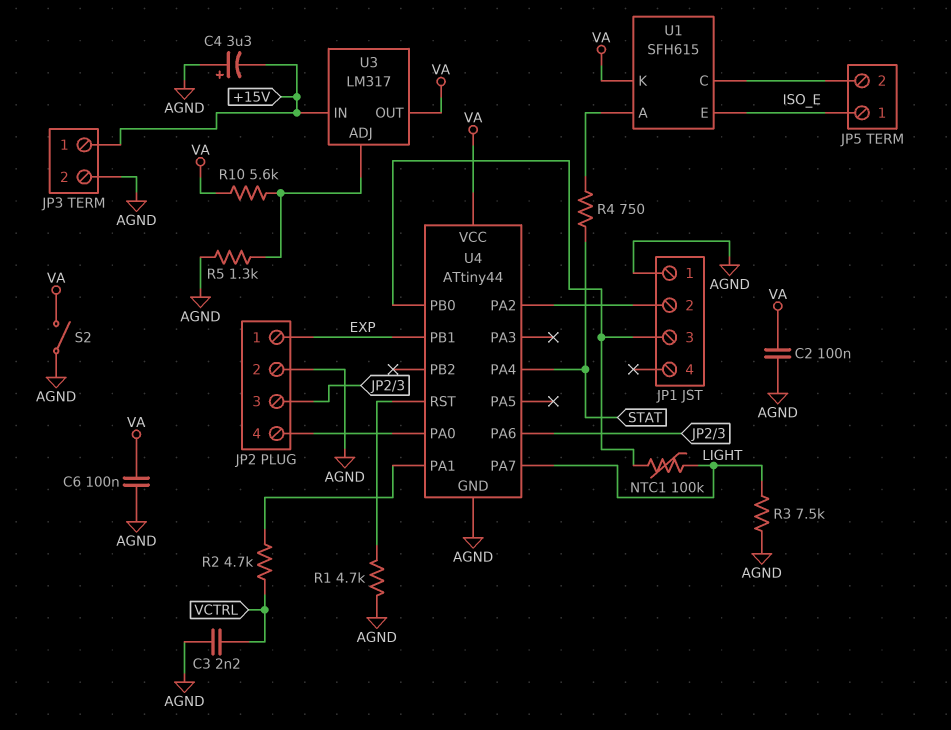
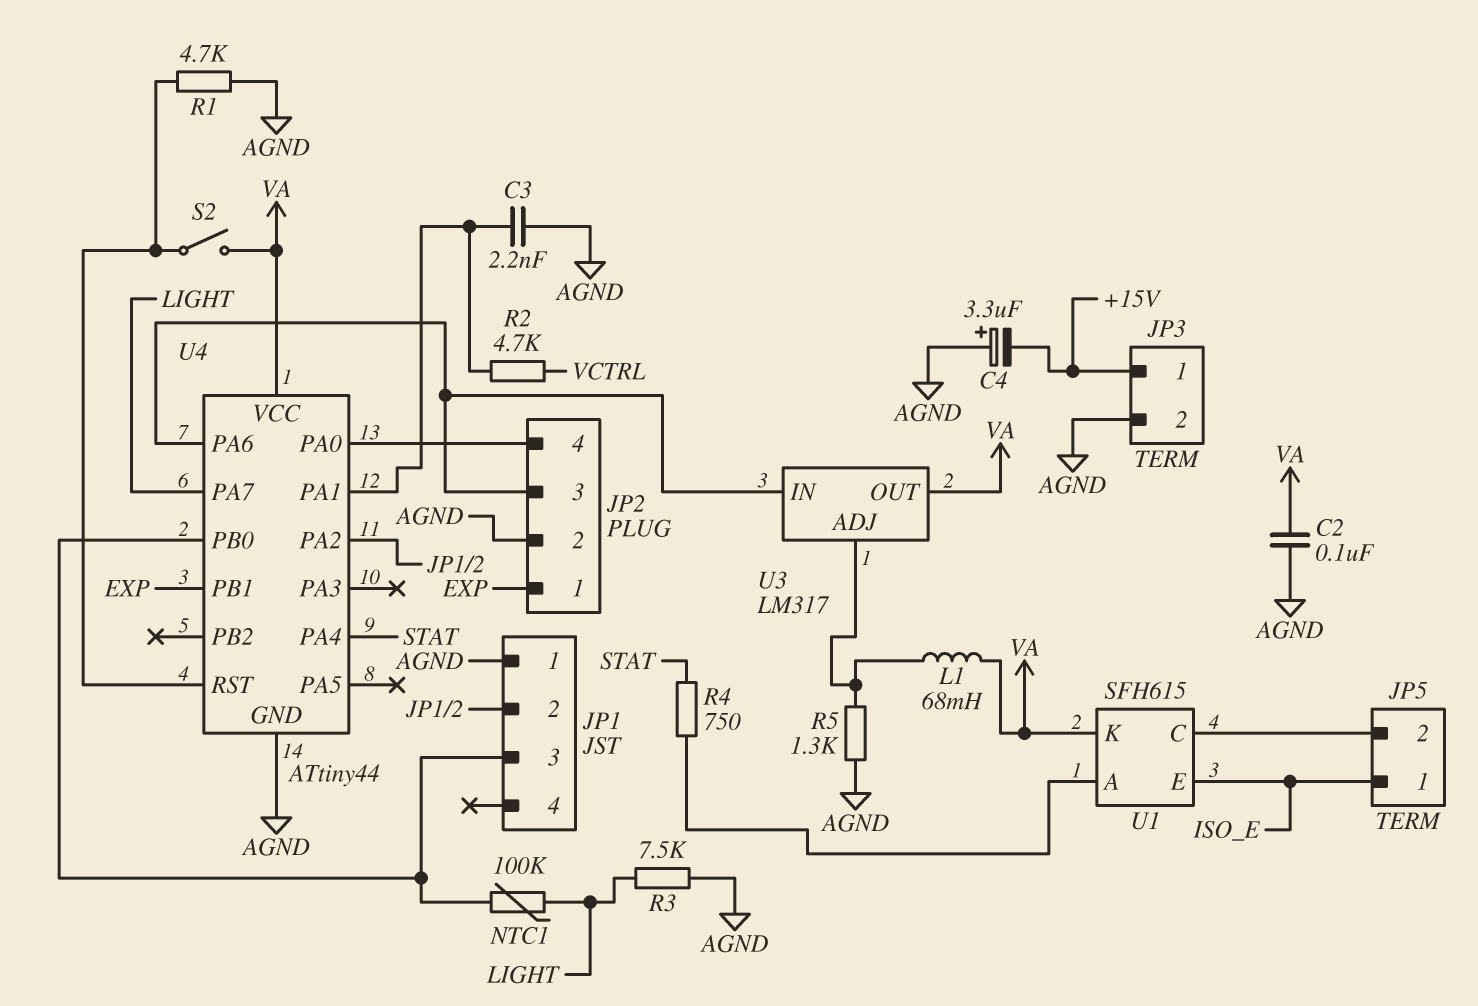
C3: 2.2nF (AGND, VCTRL) -> 2.2nF (AGND, U4/PA1)
C6: 100nF (AGND, VA) -> none
L1: none -> 68mH (U3/ADJ, VA)
R10: 5.6k (U3/ADJ, VA) -> none
S2: switch (AGND, VA) -> switch (U4/RST, VA)
U3 pin IN: +15V -> JP2/3

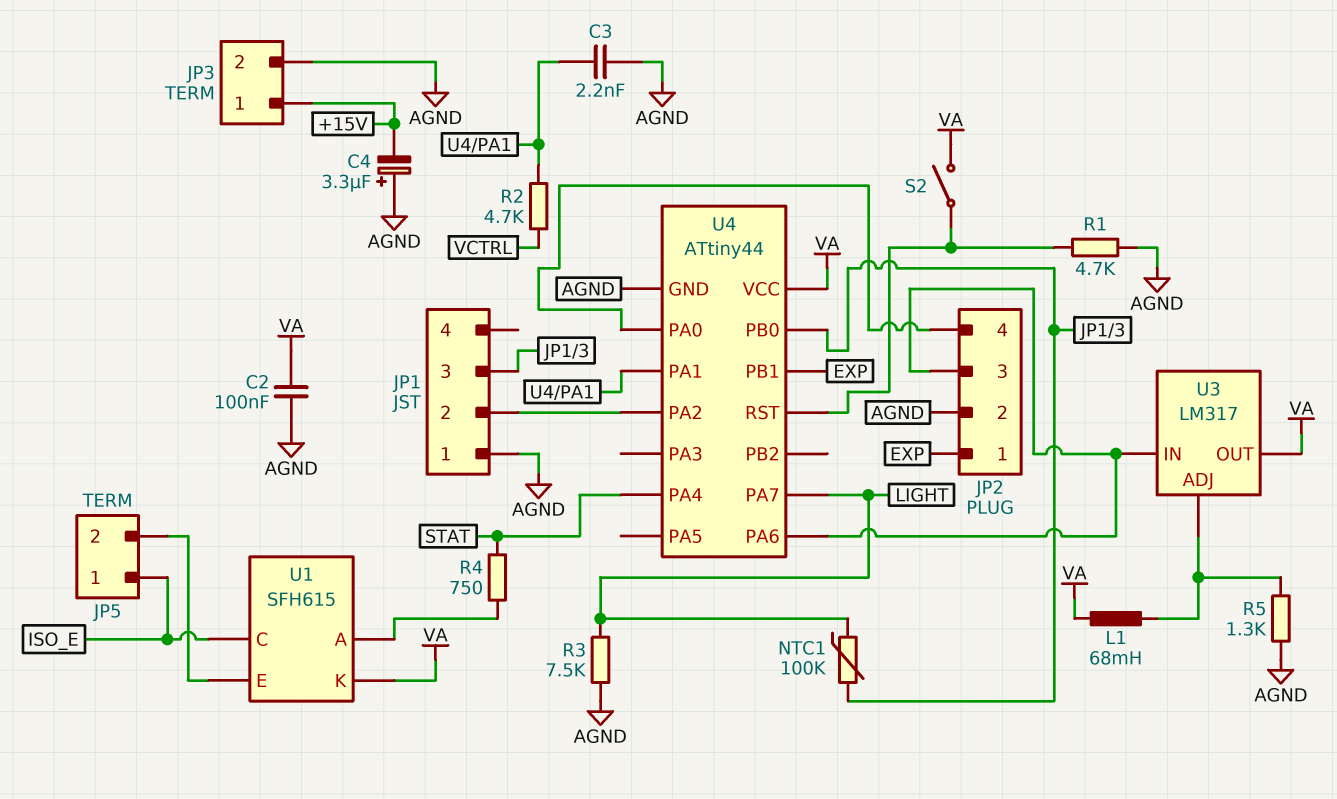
U1 pin C: JP5/2 -> ISO_E
U1 pin E: ISO_E -> JP5/2

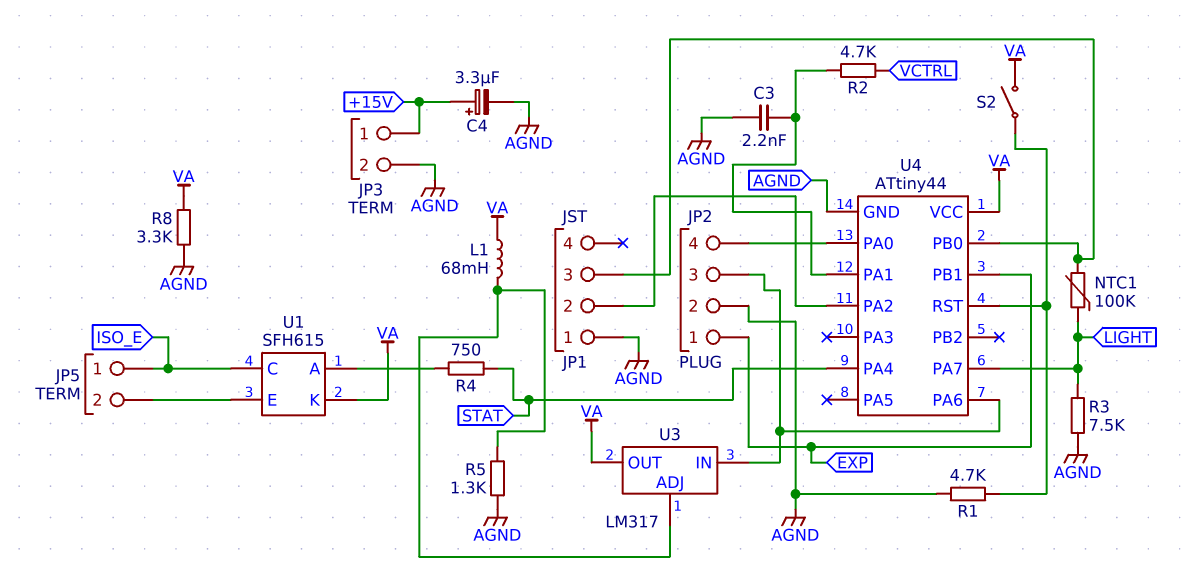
C2: 100nF (AGND, VA) -> none
C4: 3.3uF (plus AGND, minus +15V) -> 3.3uF (plus +15V, minus AGND)
R8: none -> 3.3k (AGND, VA)

